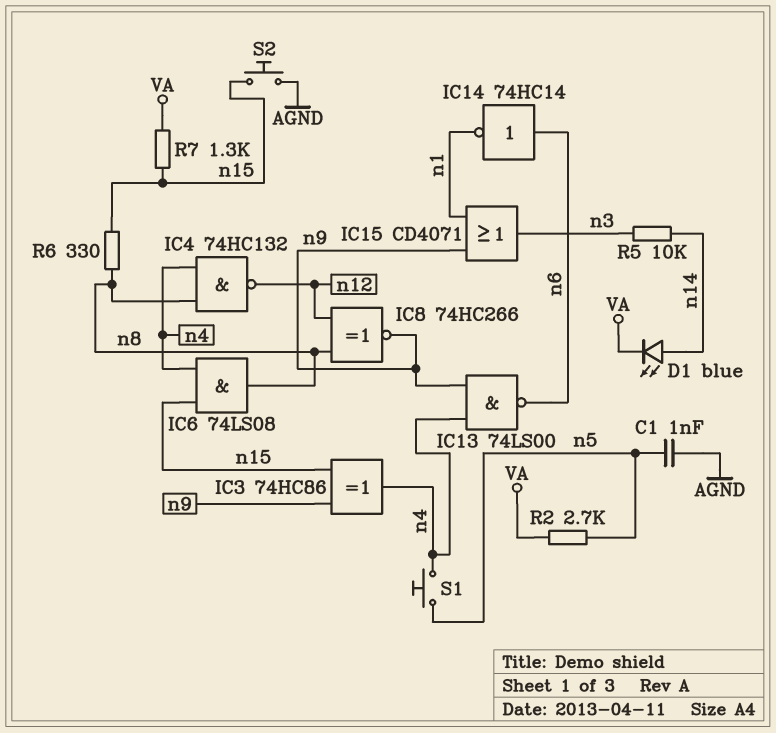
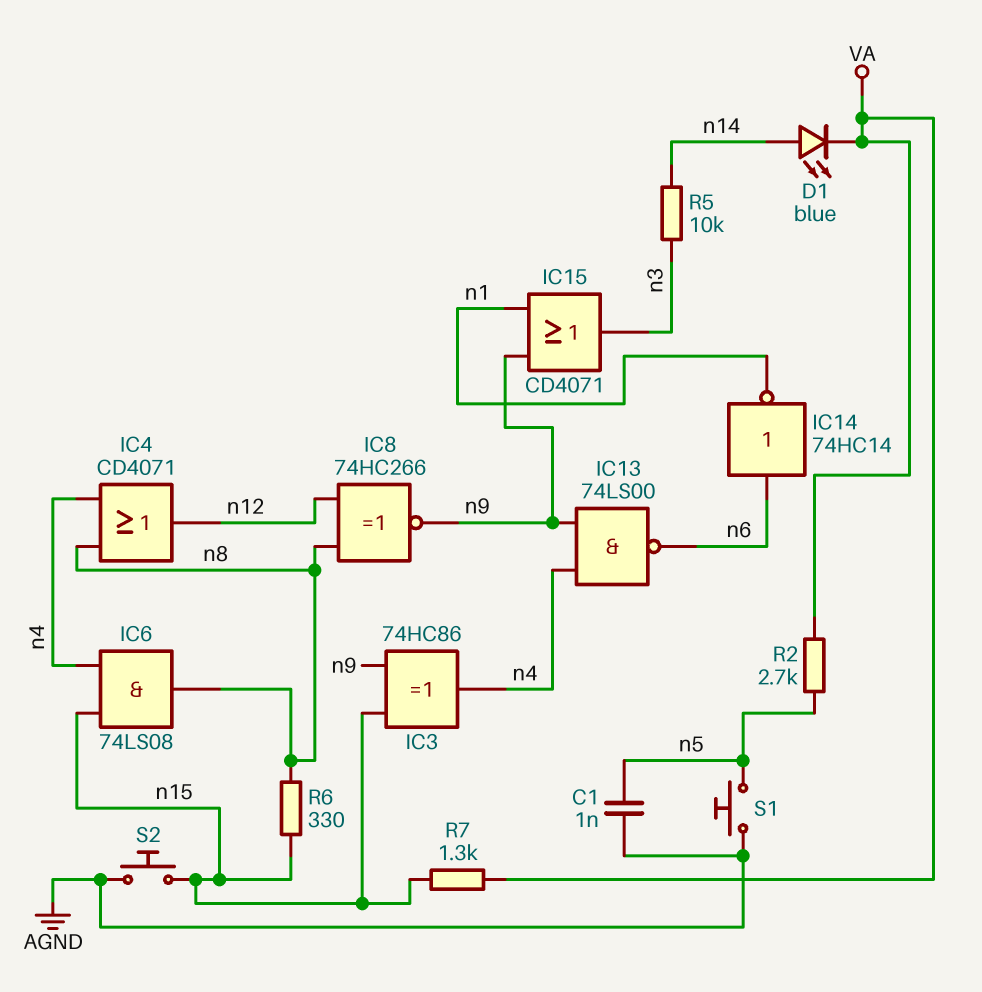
IC4: NAND 74HC132 (in n4, in n8, out n12) -> OR CD4071 (in n4, in n8, out n12)
S1: button (n4, n5) -> button (AGND, n5)

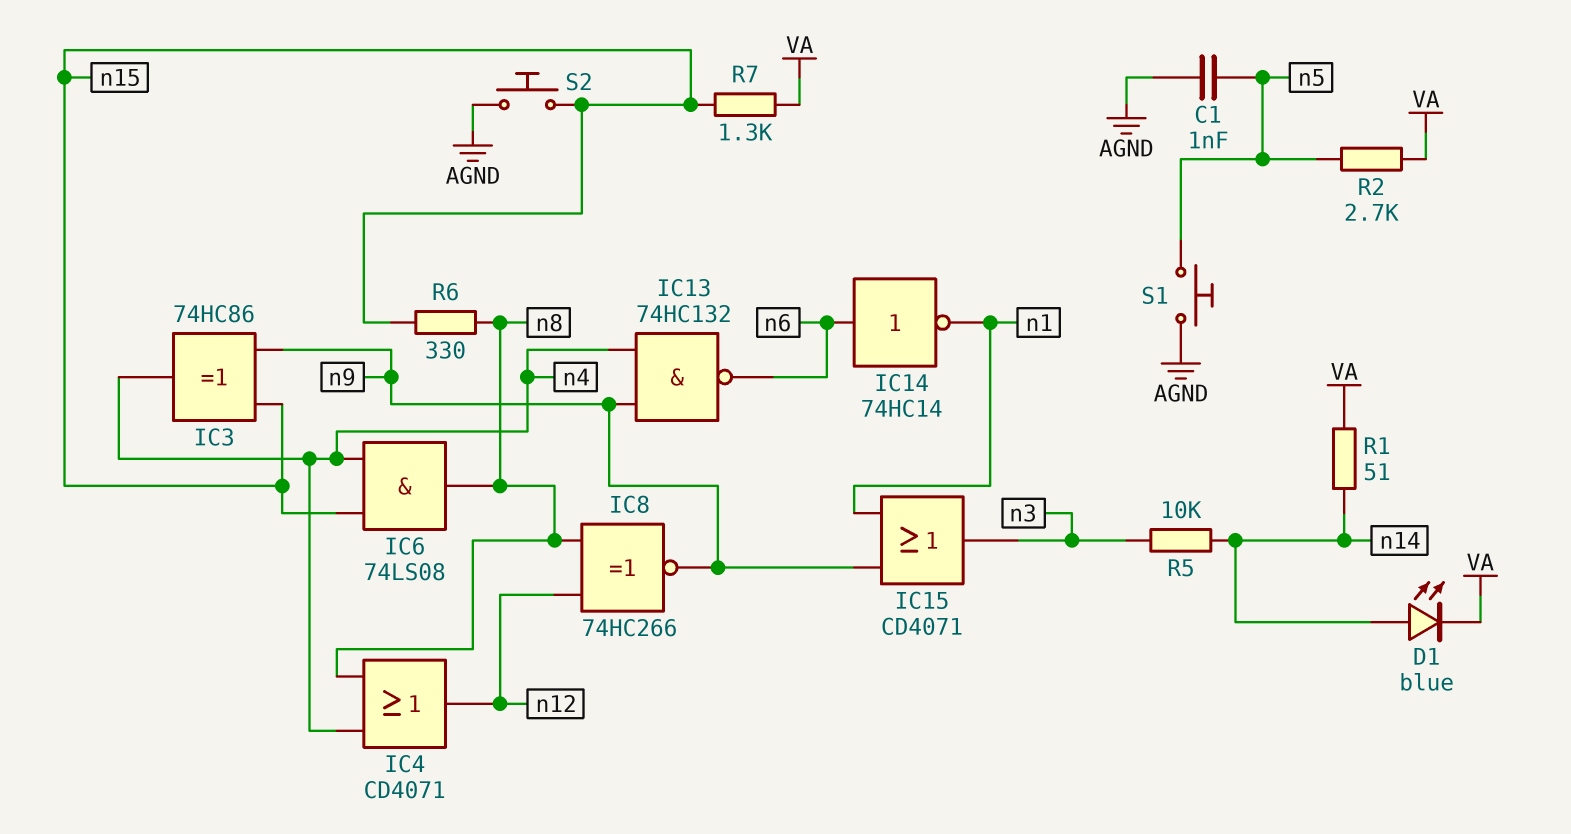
IC13: NAND 74LS00 (in n4, in n9, out n6) -> NAND 74HC132 (in n4, in n9, out n6)
R1: none -> 51 (VA, n14)

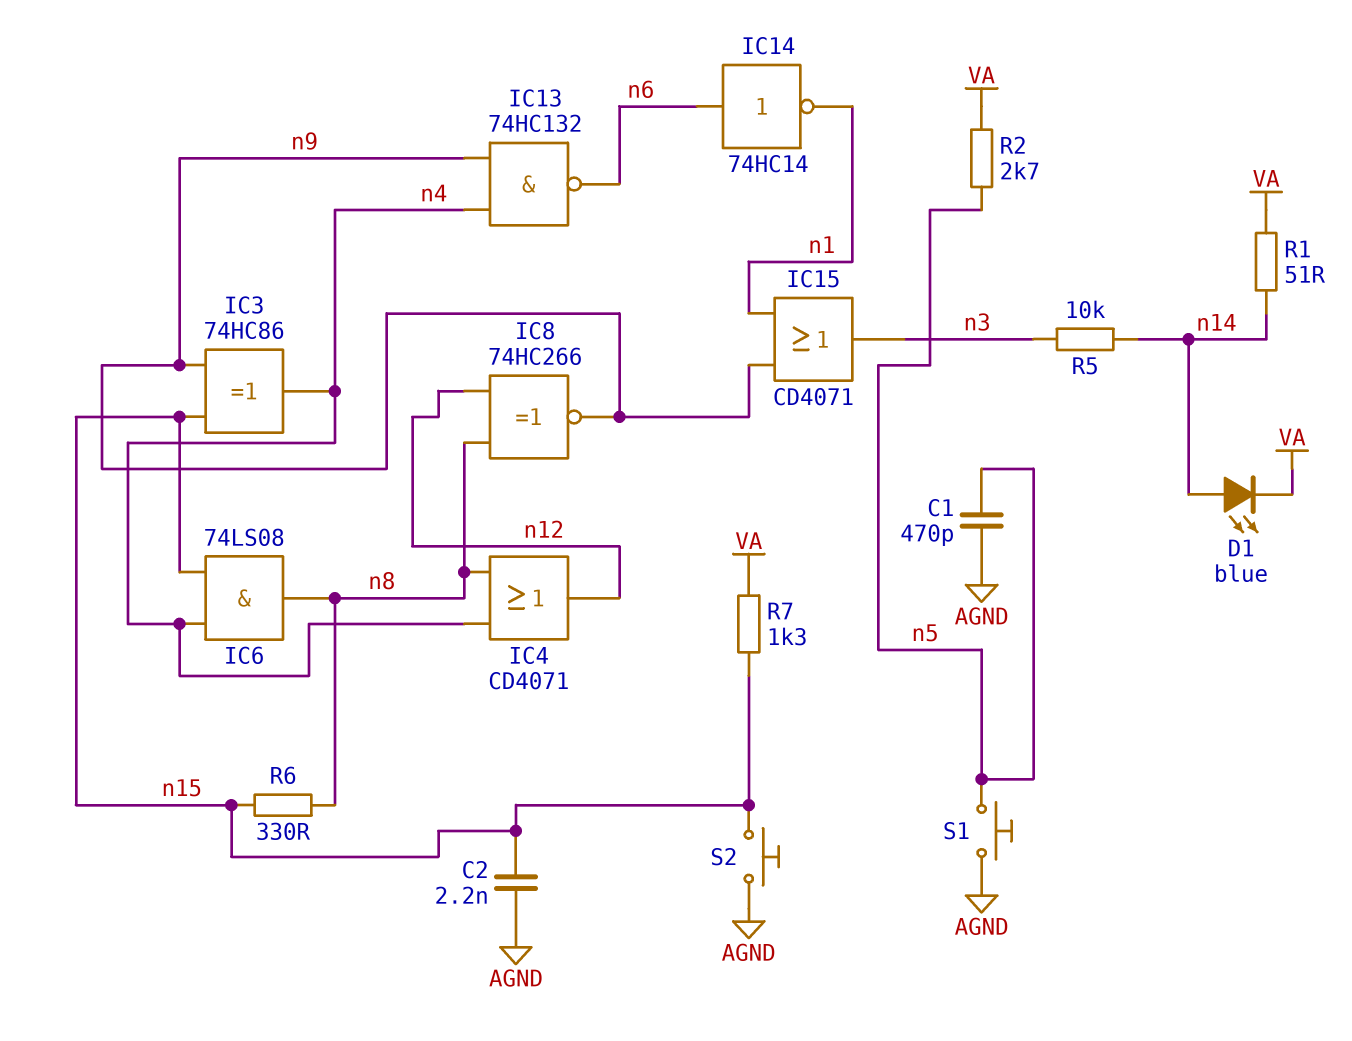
C1: 1nF (AGND, n5) -> 470pF (AGND, n5)
C2: none -> 2.2nF (AGND, n15)

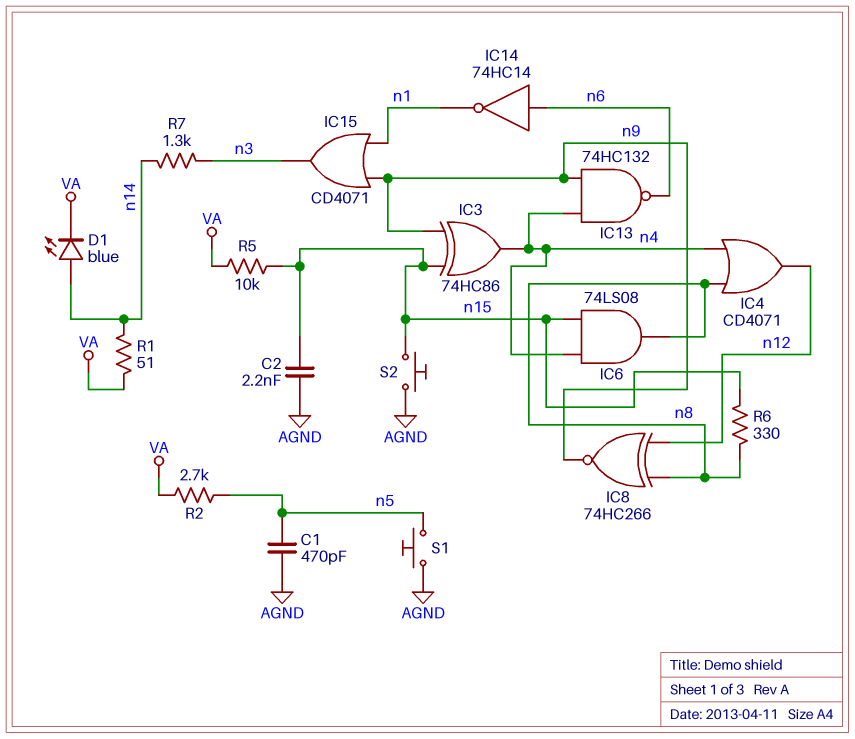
R5: 10k (n3, n14) -> 10k (VA, n15)
R7: 1.3k (VA, n15) -> 1.3k (n3, n14)

